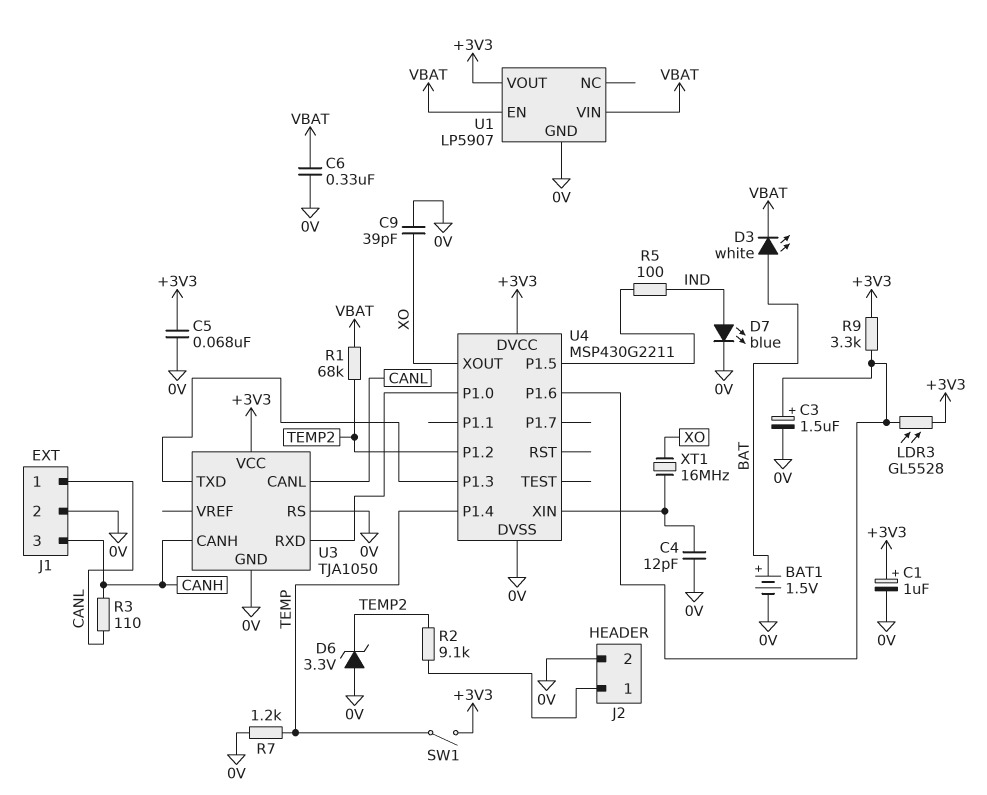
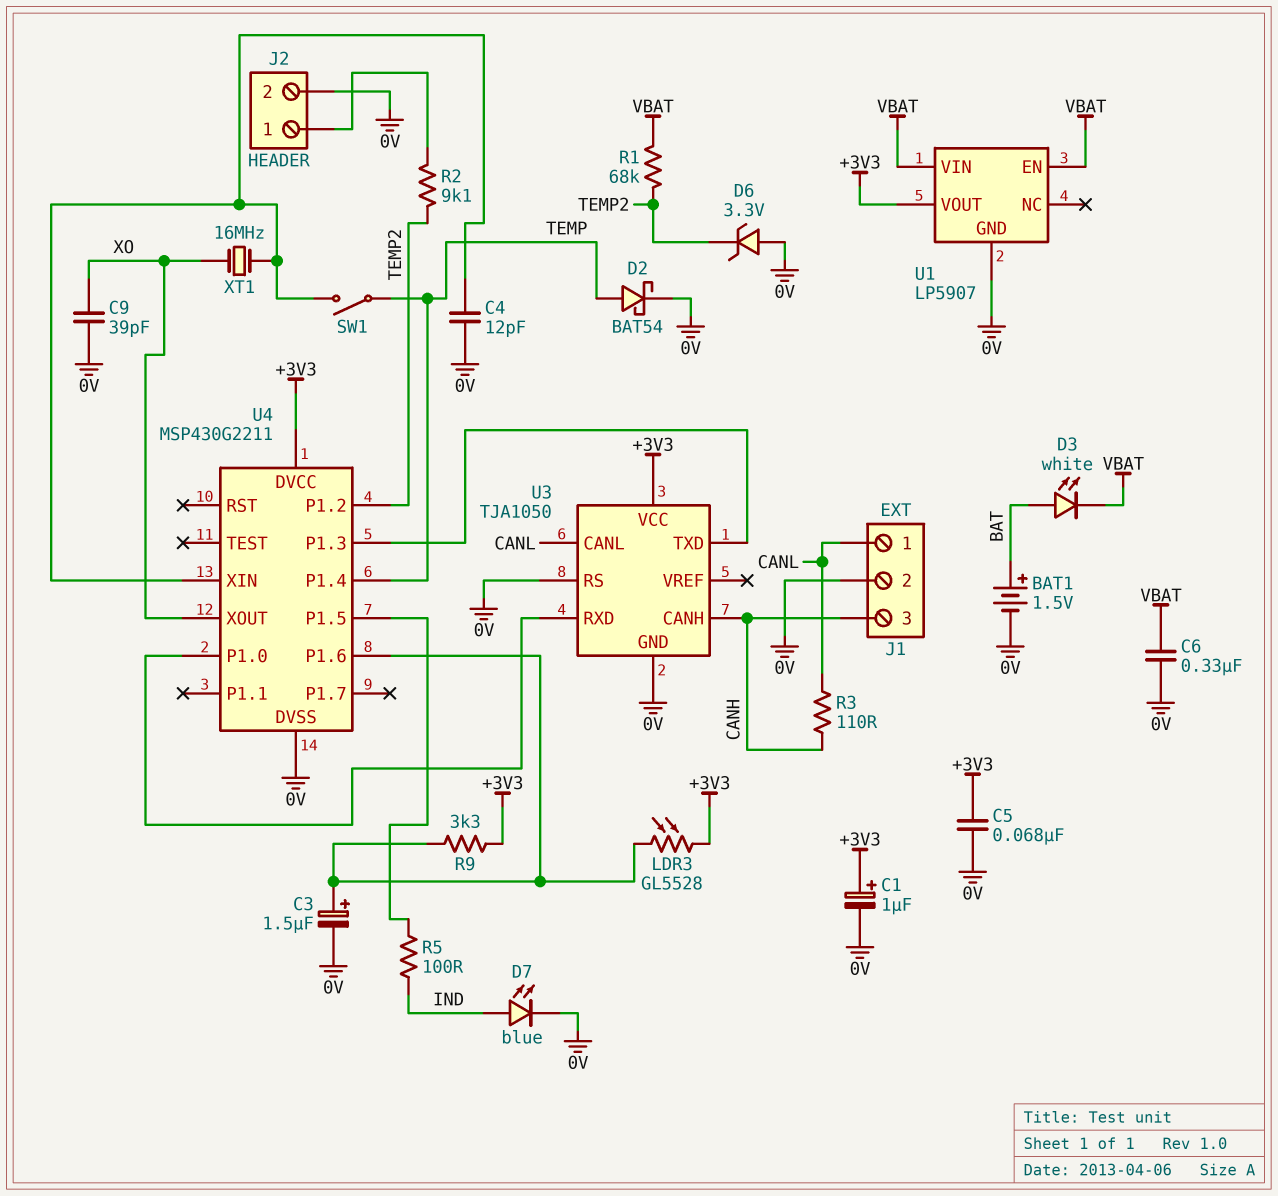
D2: none -> schottky BAT54 (A TEMP, K 0V)
R7: 1.2k (0V, TEMP) -> none
SW1: switch (+3V3, TEMP) -> switch (TEMP, U4/XIN)

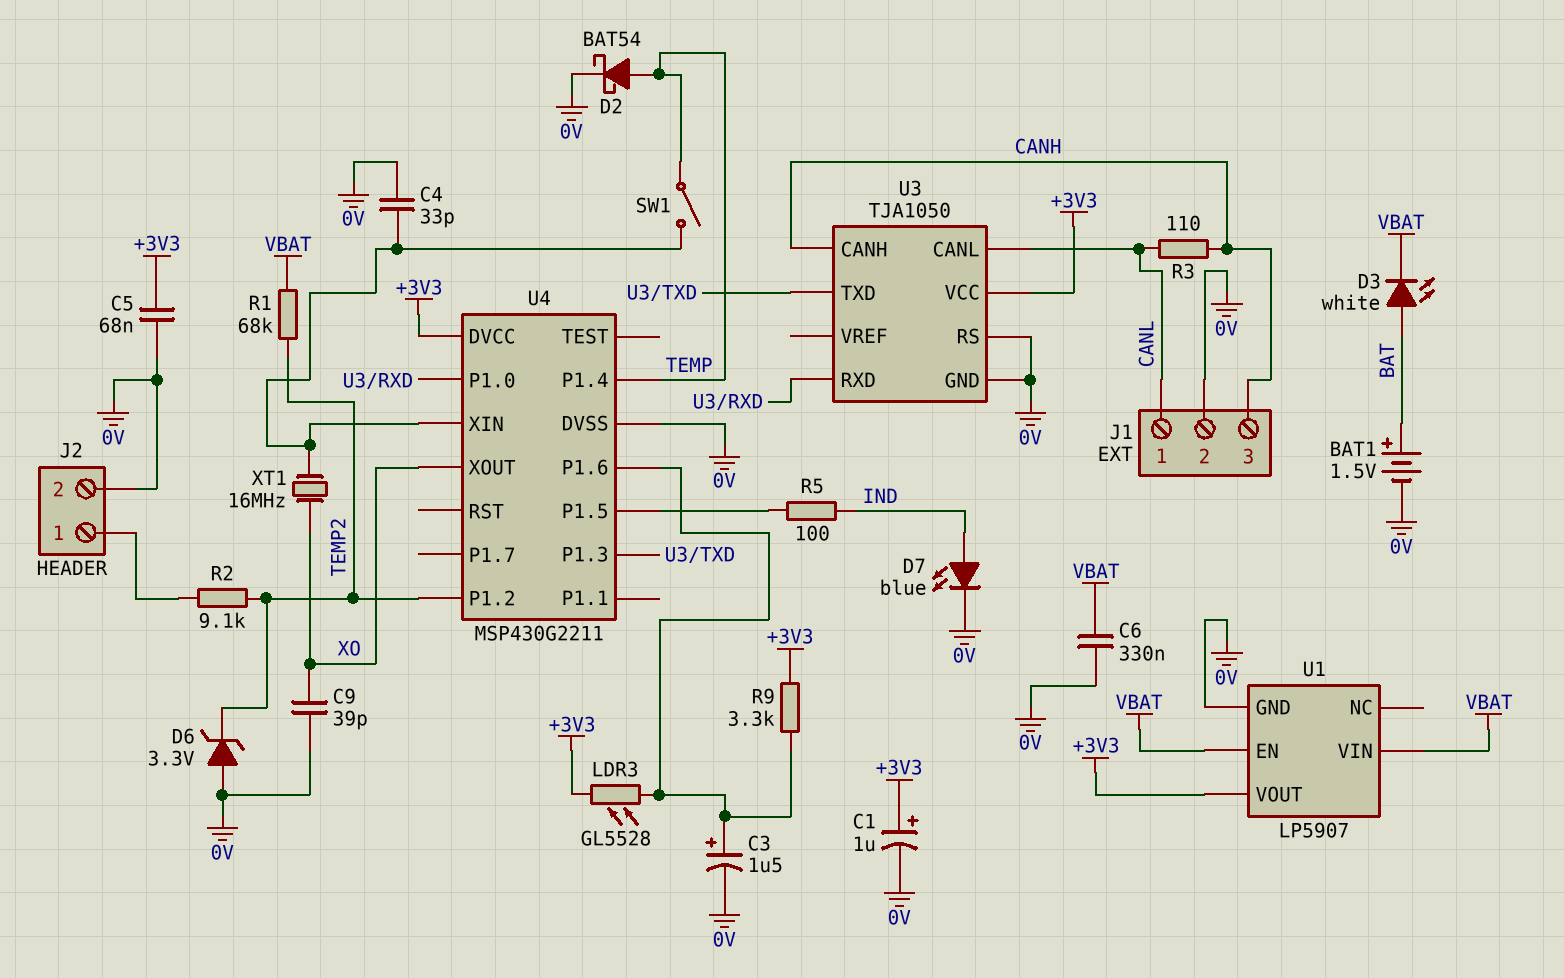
C4: 12pF (0V, U4/XIN) -> 33pF (0V, U4/XIN)

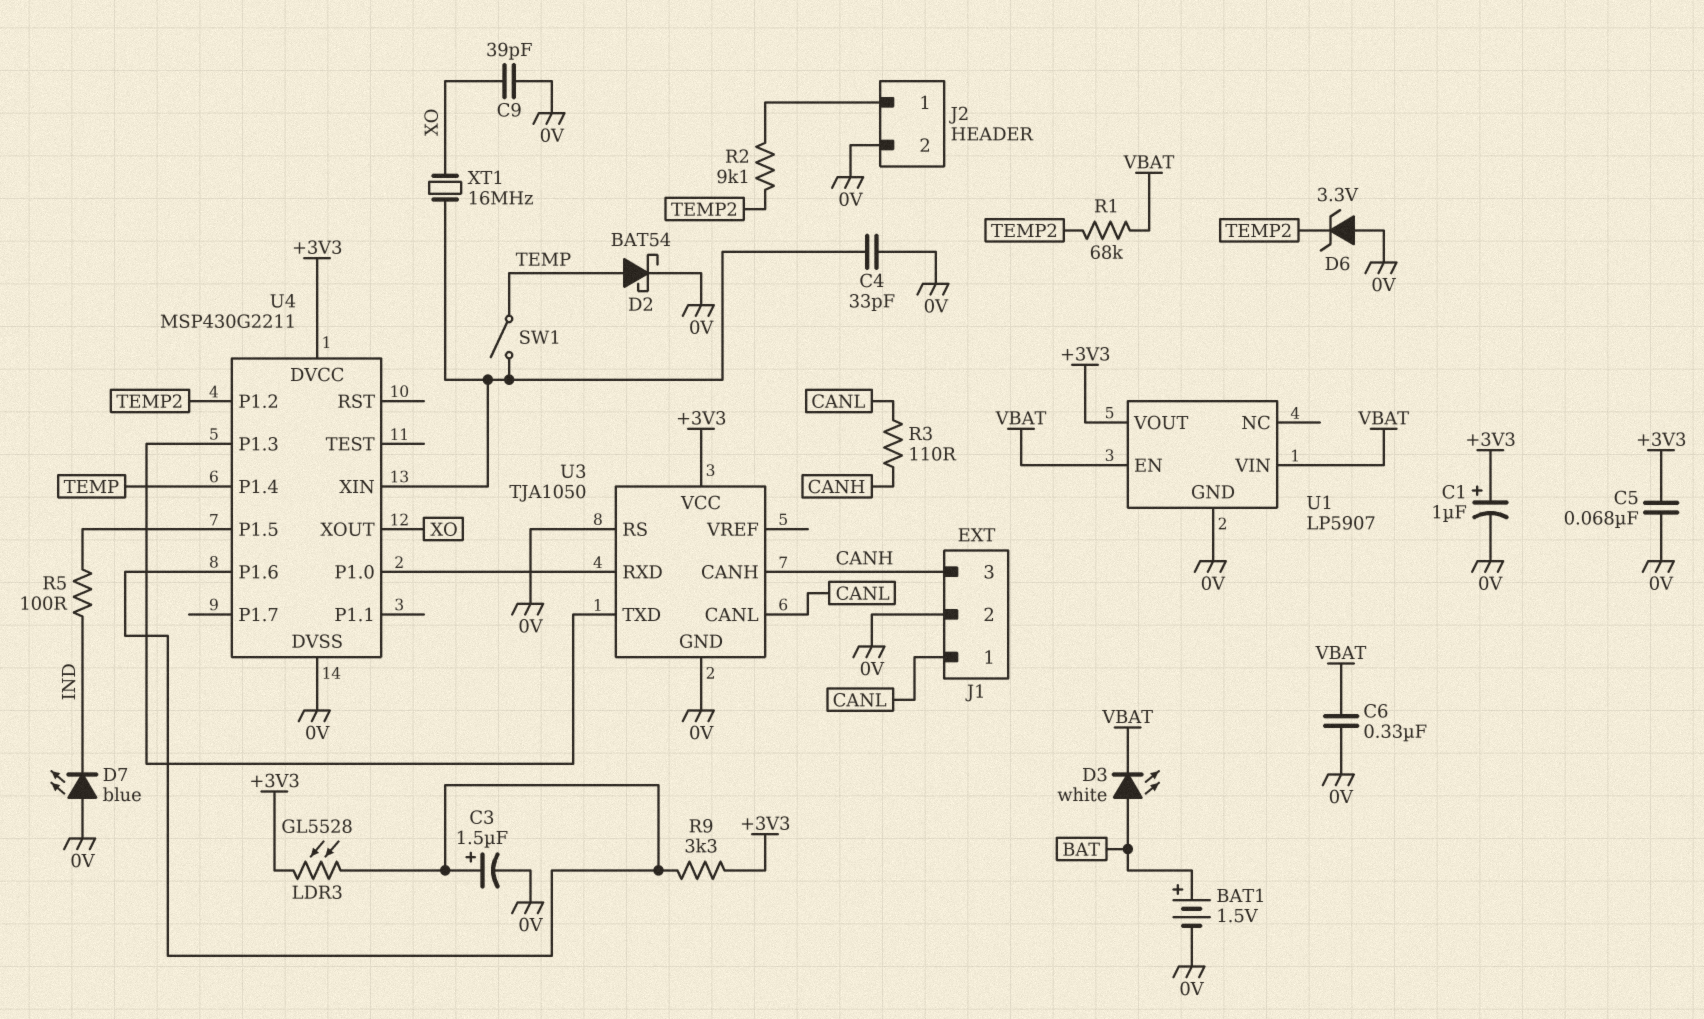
D7: LED blue (A IND, K 0V) -> LED blue (A 0V, K IND)

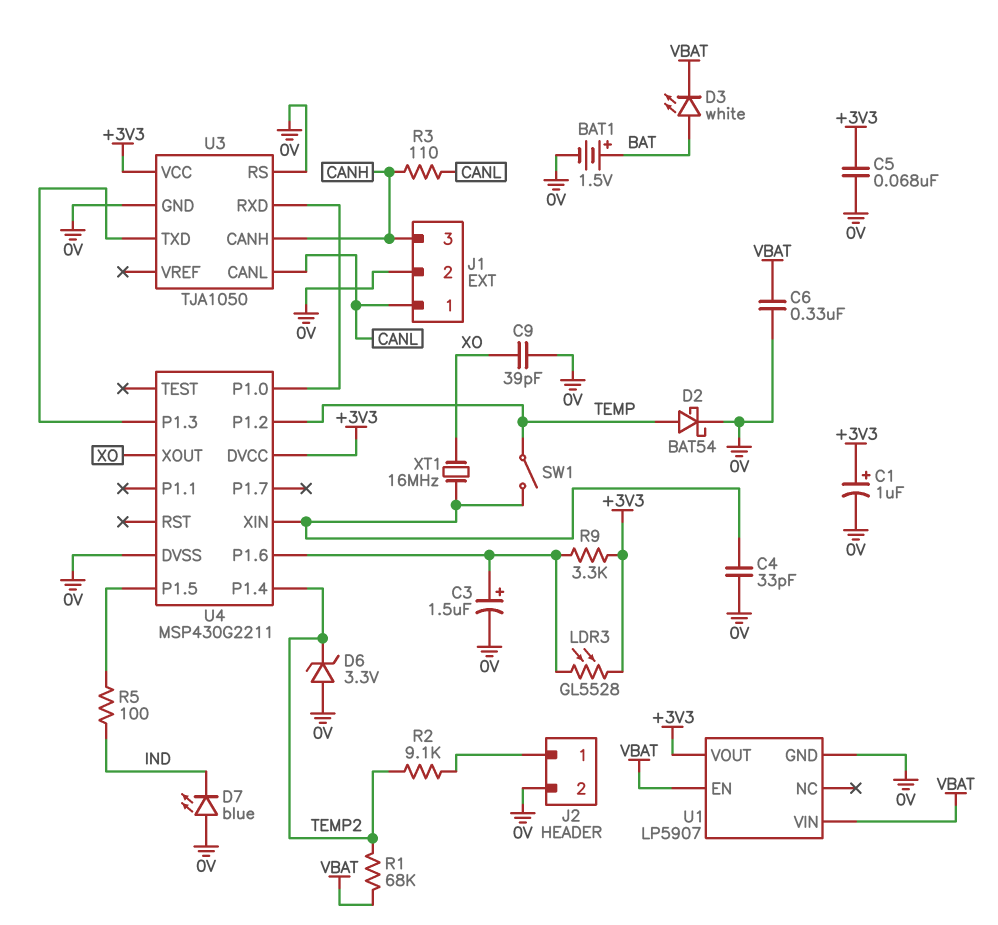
U4 pin P1.2: TEMP2 -> TEMP
U4 pin P1.4: TEMP -> TEMP2

